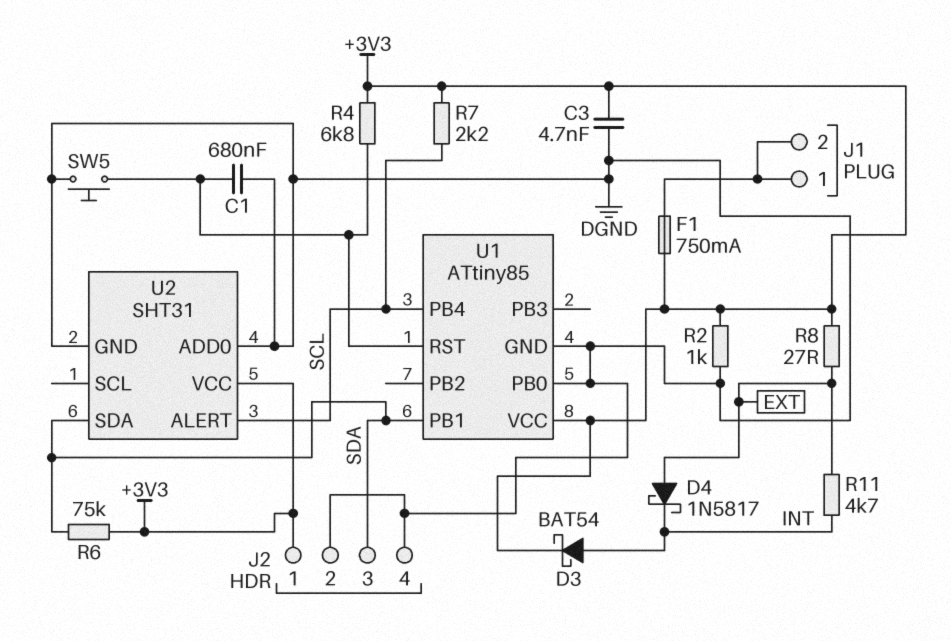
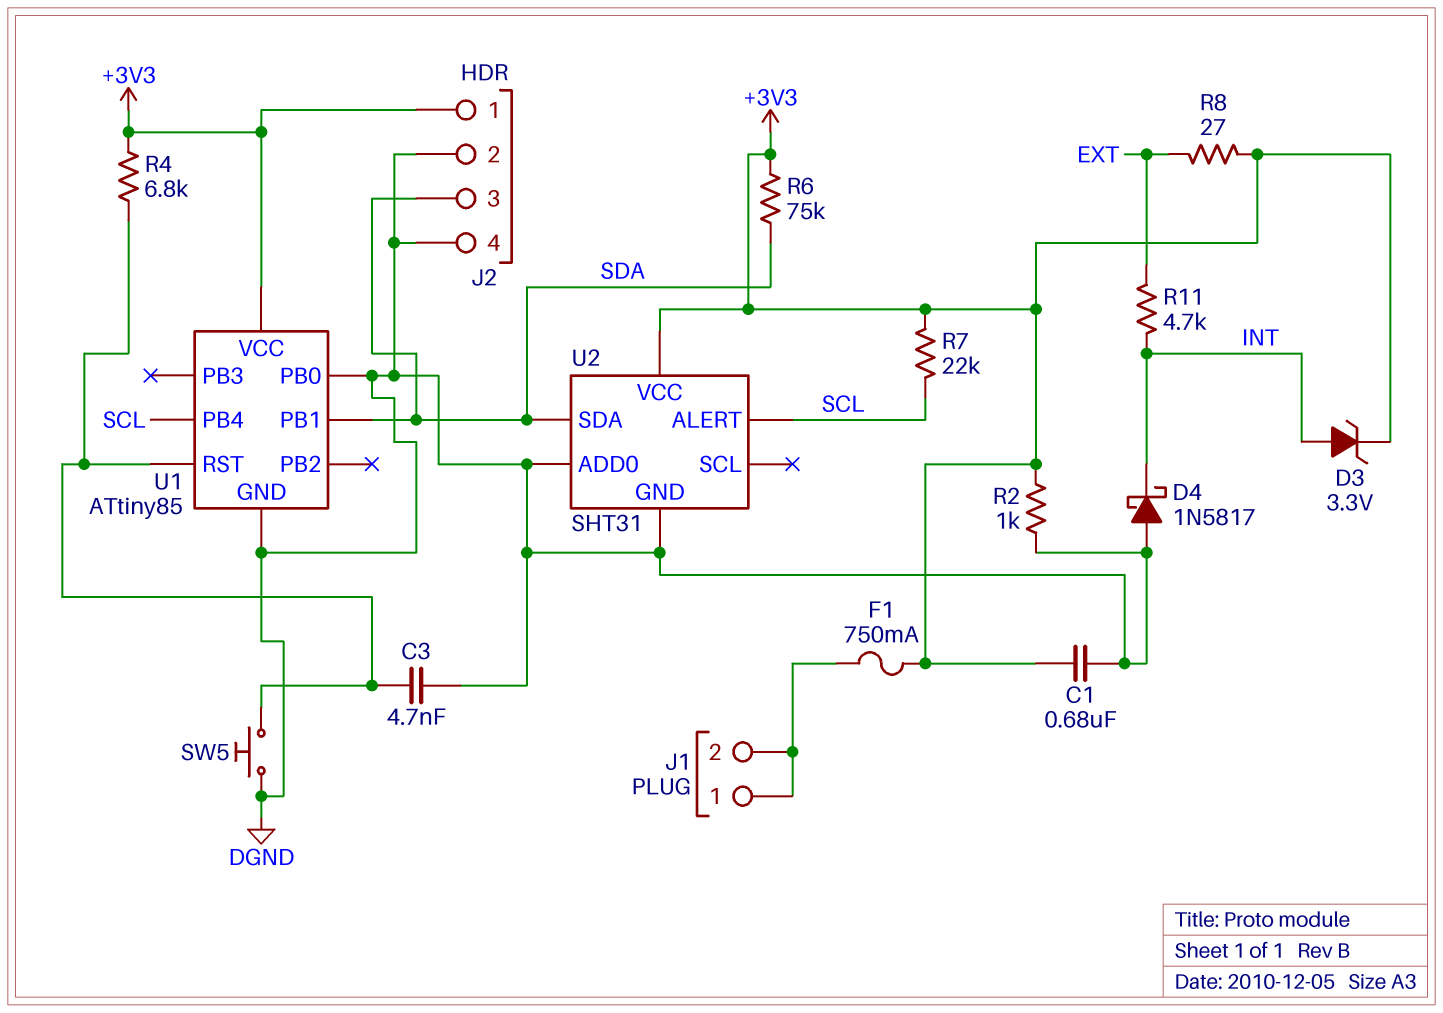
C1: 680nF (DGND, U1/RST) -> 680nF (+3V3, DGND)
C3: 4.7nF (+3V3, DGND) -> 4.7nF (DGND, U1/RST)
D3: schottky BAT54 (A INT, K +3V3) -> zener 3.3V (A INT, K +3V3)
D4: schottky 1N5817 (A EXT, K INT) -> schottky 1N5817 (A DGND, K INT)
R7: 2.2k (+3V3, SCL) -> 22k (+3V3, SCL)

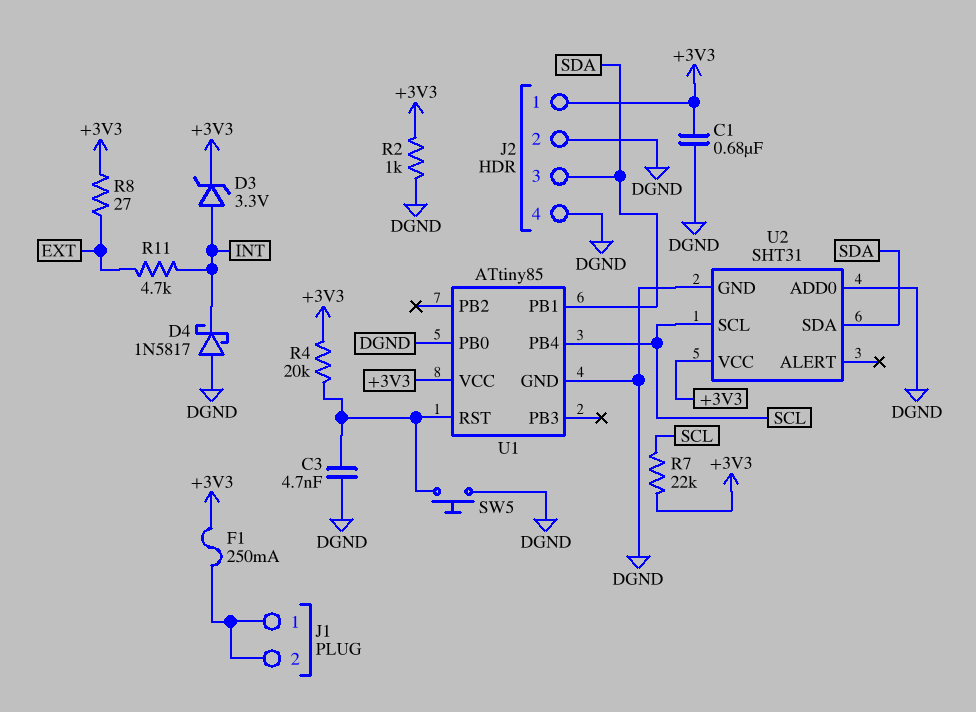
F1: 750mA (+3V3, J1/1) -> 250mA (+3V3, J1/1)
R4: 6.8k (+3V3, U1/RST) -> 20k (+3V3, U1/RST)
R6: 75k (+3V3, SDA) -> none
U2 pin ALERT: SCL -> none
U2 pin SCL: none -> SCL

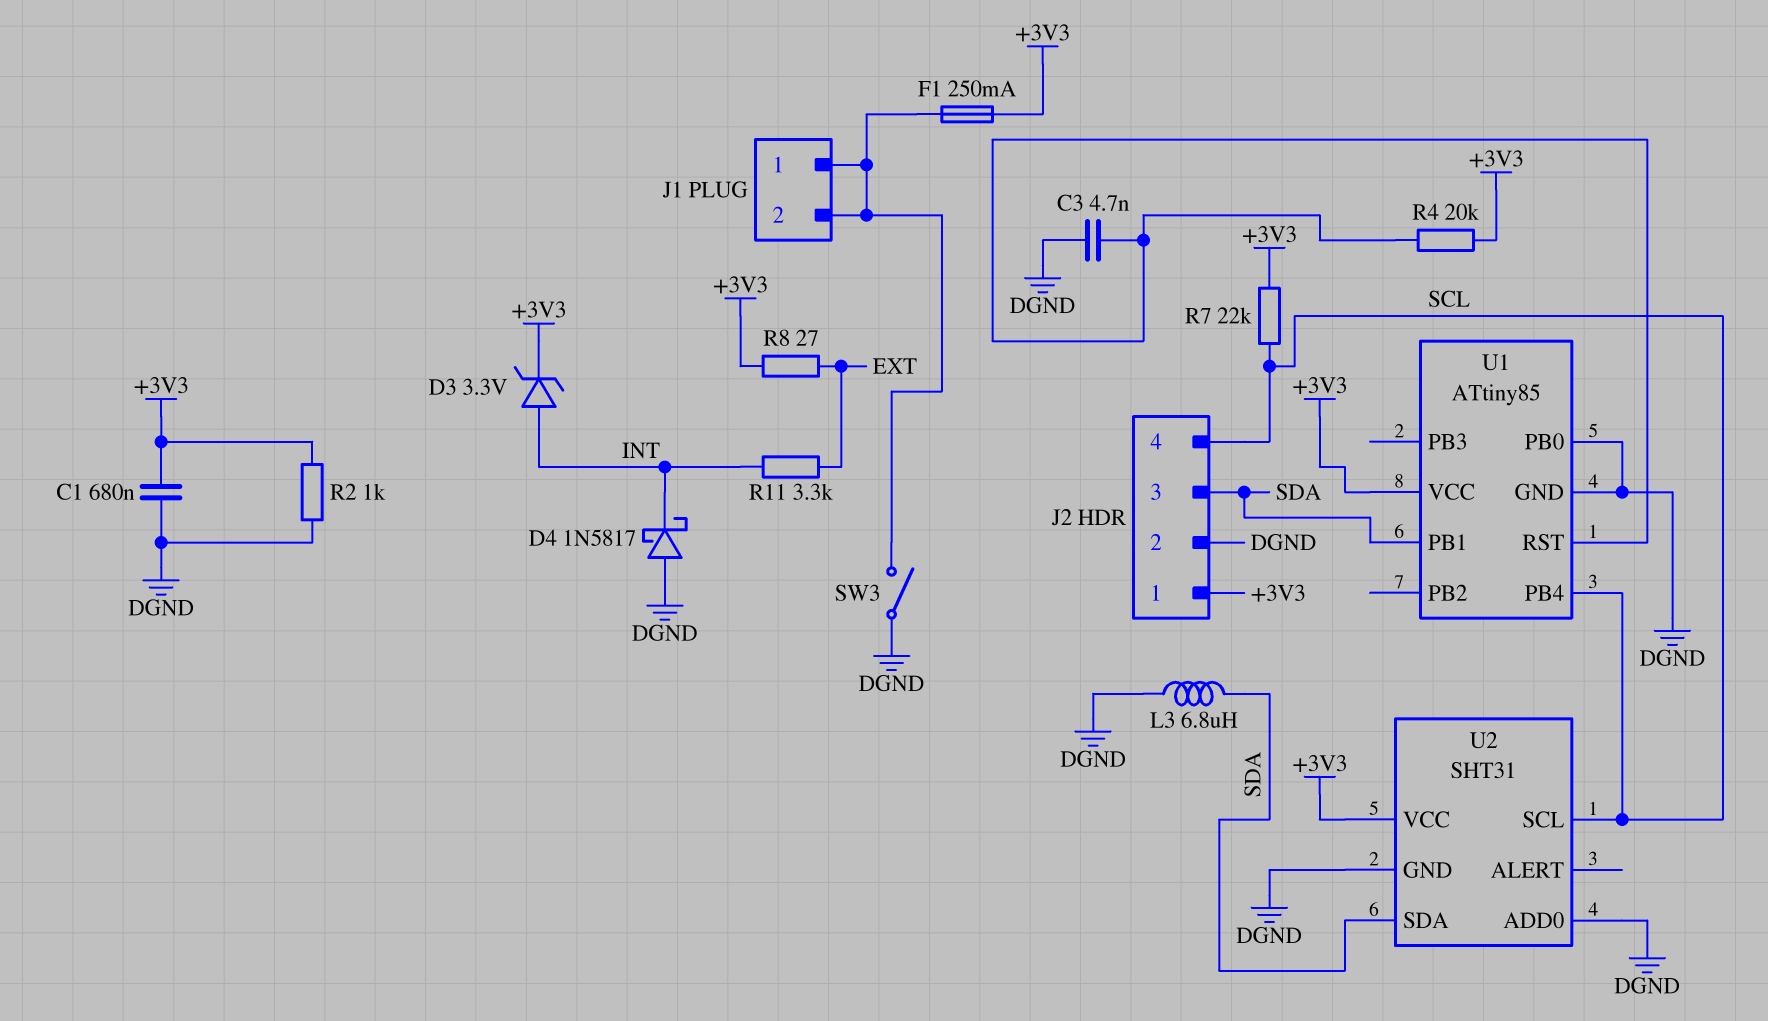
J2 pin 4: DGND -> SCL
L3: none -> 6.8uH (DGND, SDA)
R11: 4.7k (EXT, INT) -> 3.3k (EXT, INT)
SW3: none -> switch (DGND, J1/1)
SW5: button (DGND, U1/RST) -> none

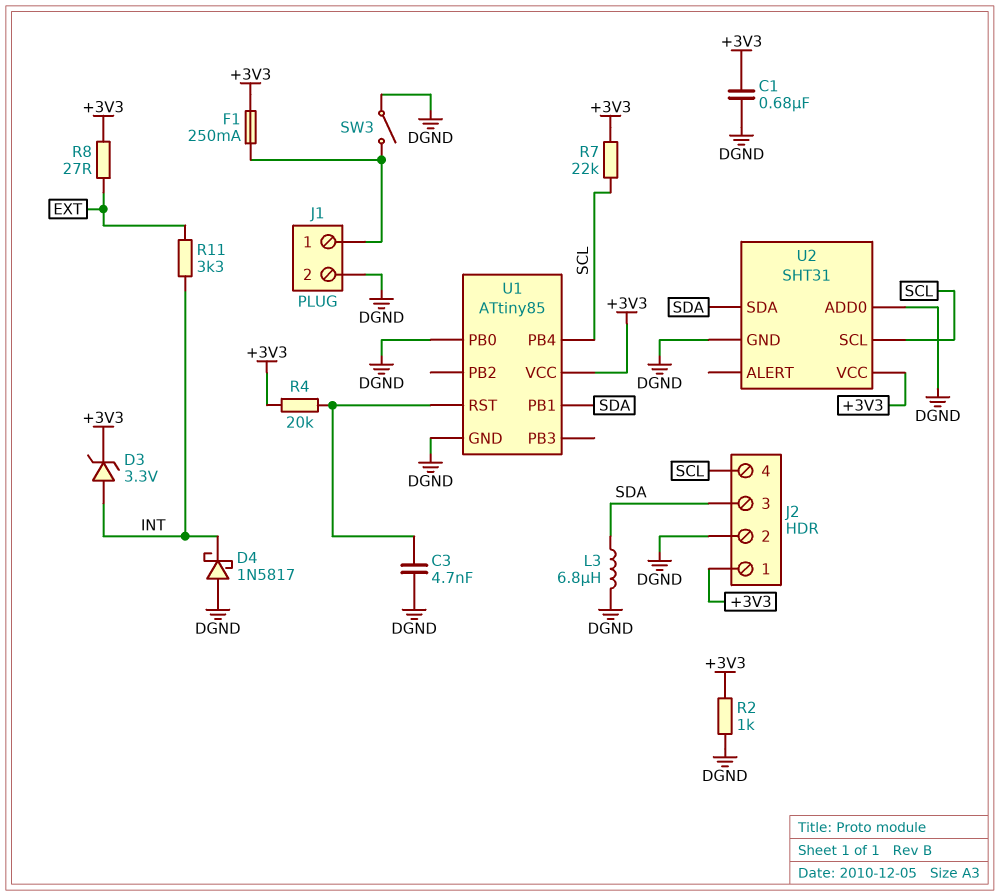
J1 pin 2: J1/1 -> DGND

